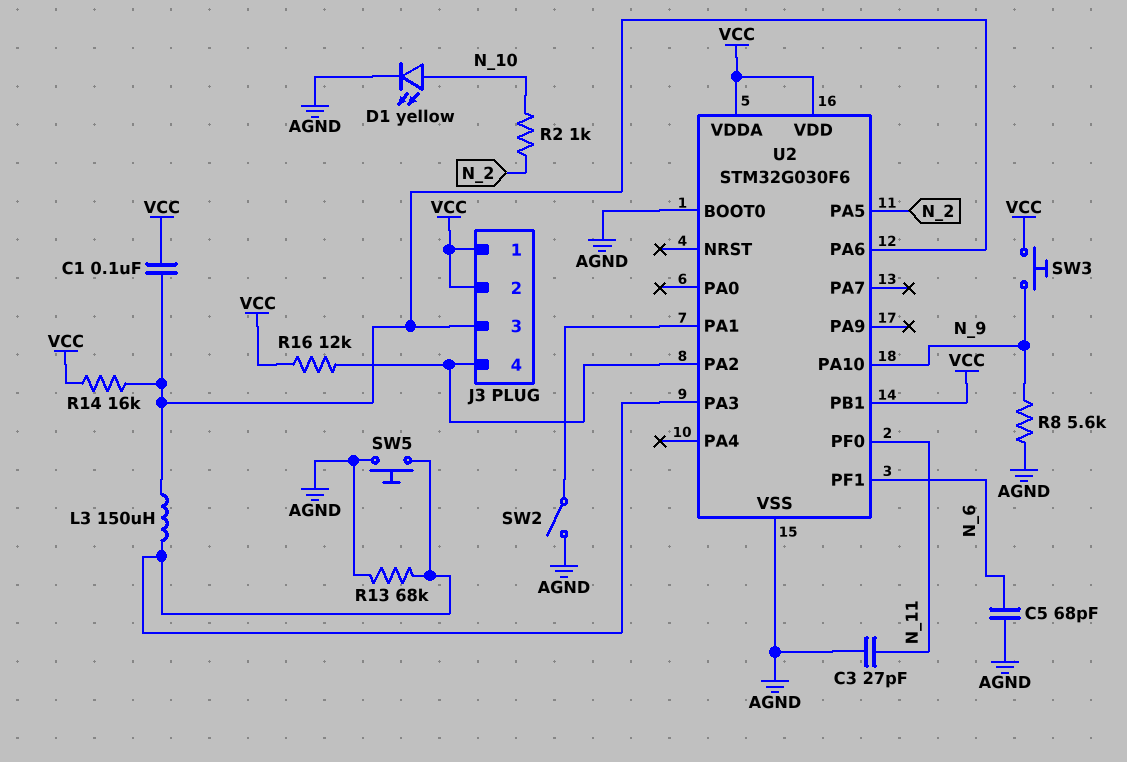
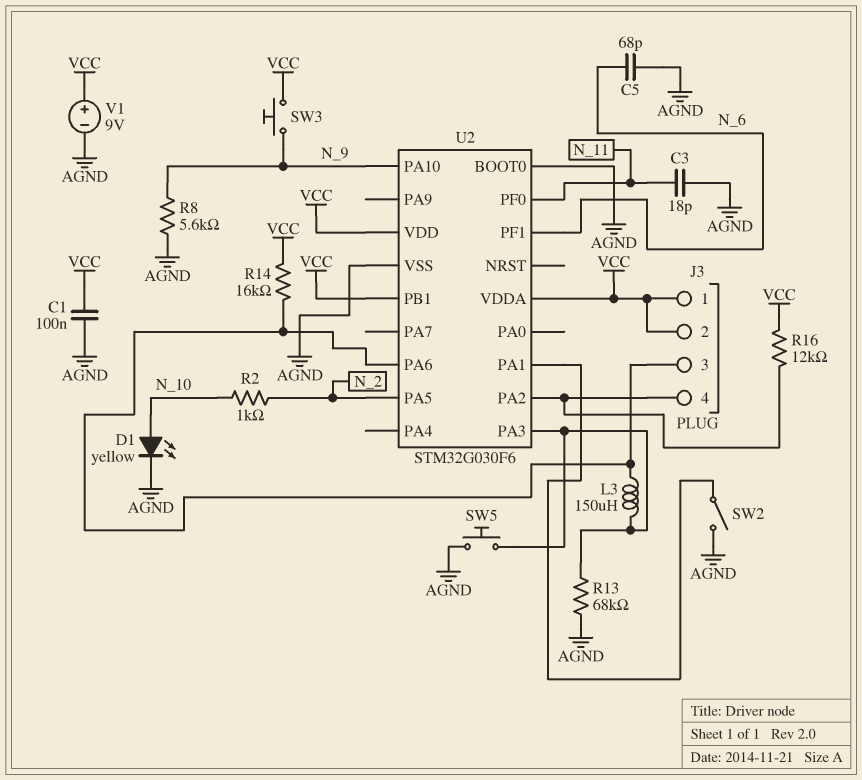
C1: 100nF (J3/3, VCC) -> 100nF (AGND, VCC)
C3: 27pF (AGND, N_11) -> 18pF (AGND, N_11)
V1: none -> 9V (plus VCC, minus AGND)

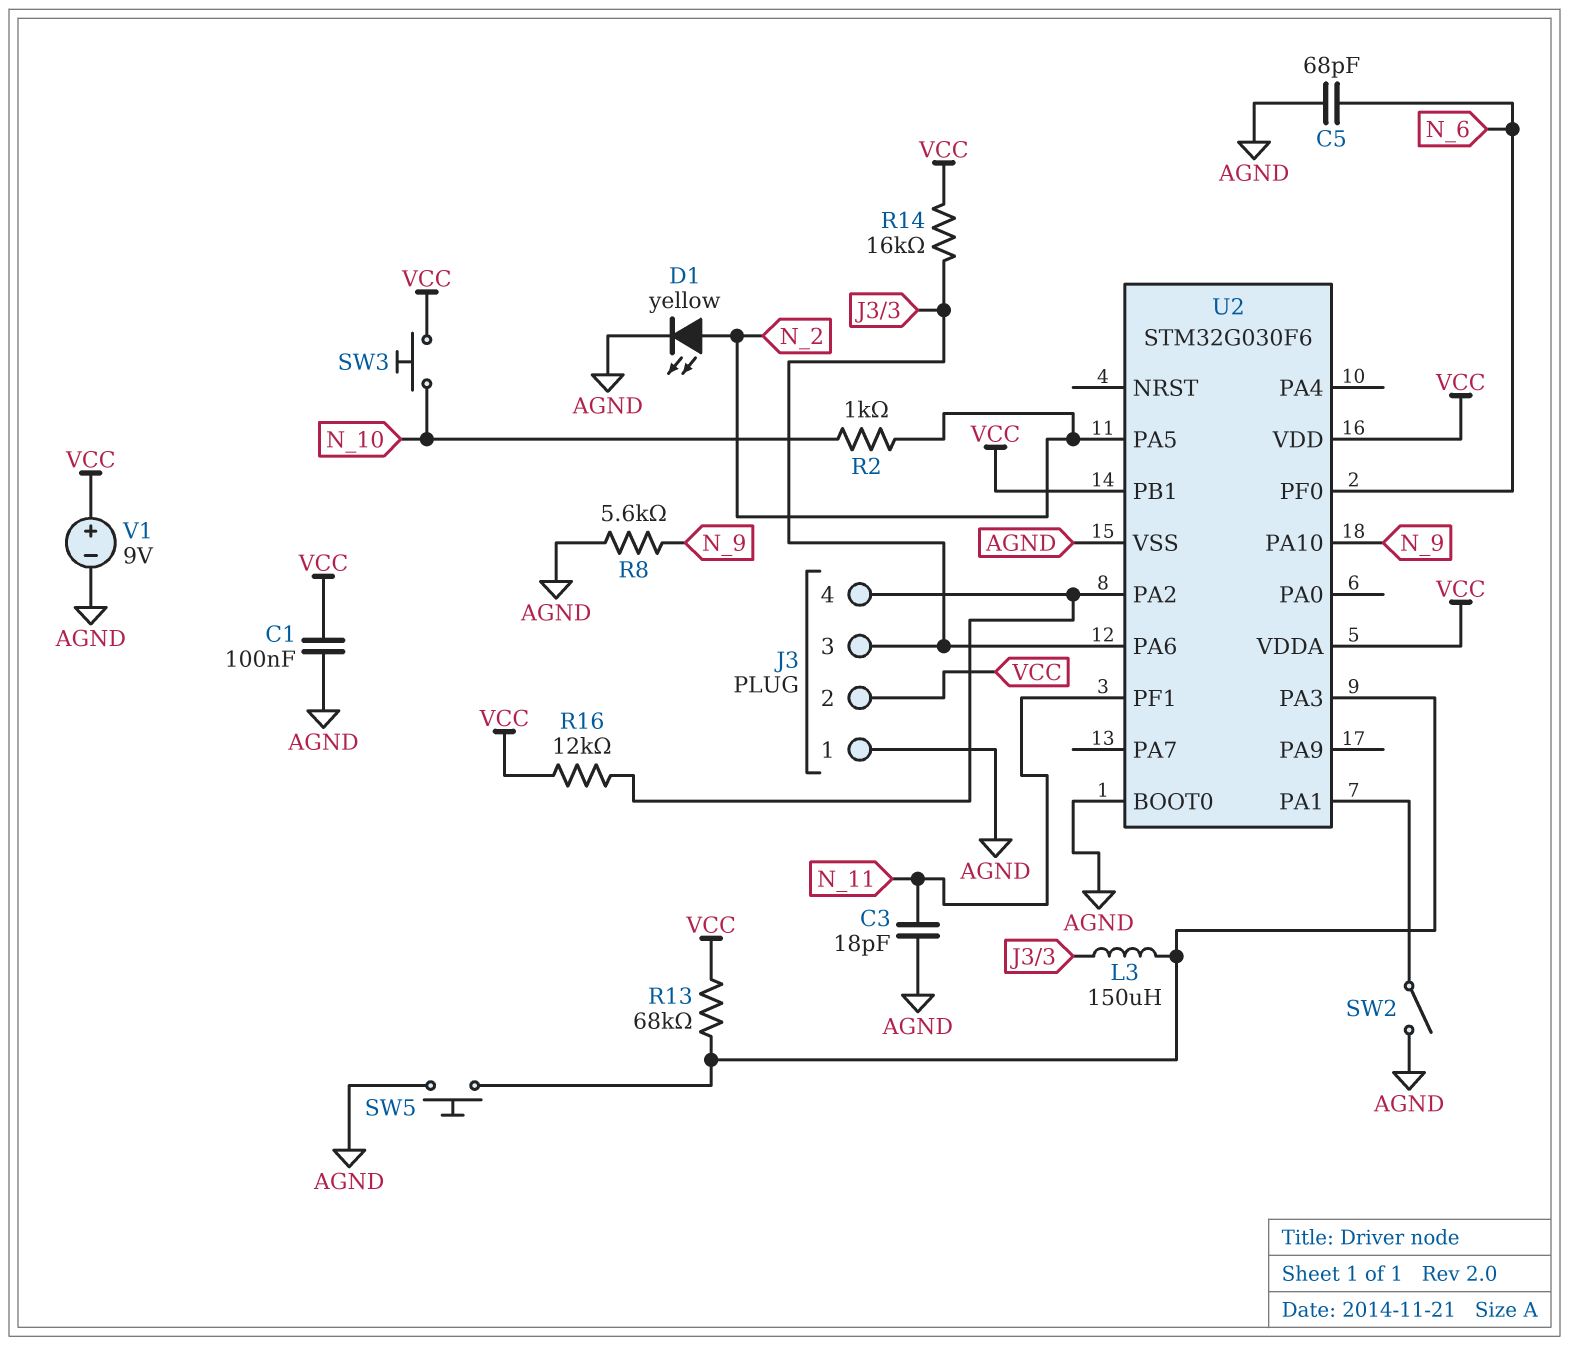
D1: LED yellow (A N_10, K AGND) -> LED yellow (A N_2, K AGND)
J3 pin 1: VCC -> AGND
R13: 68k (AGND, U2/PA3) -> 68k (U2/PA3, VCC)
SW3: button (N_9, VCC) -> button (N_10, VCC)
U2 pin PF0: N_11 -> N_6
U2 pin PF1: N_6 -> N_11

